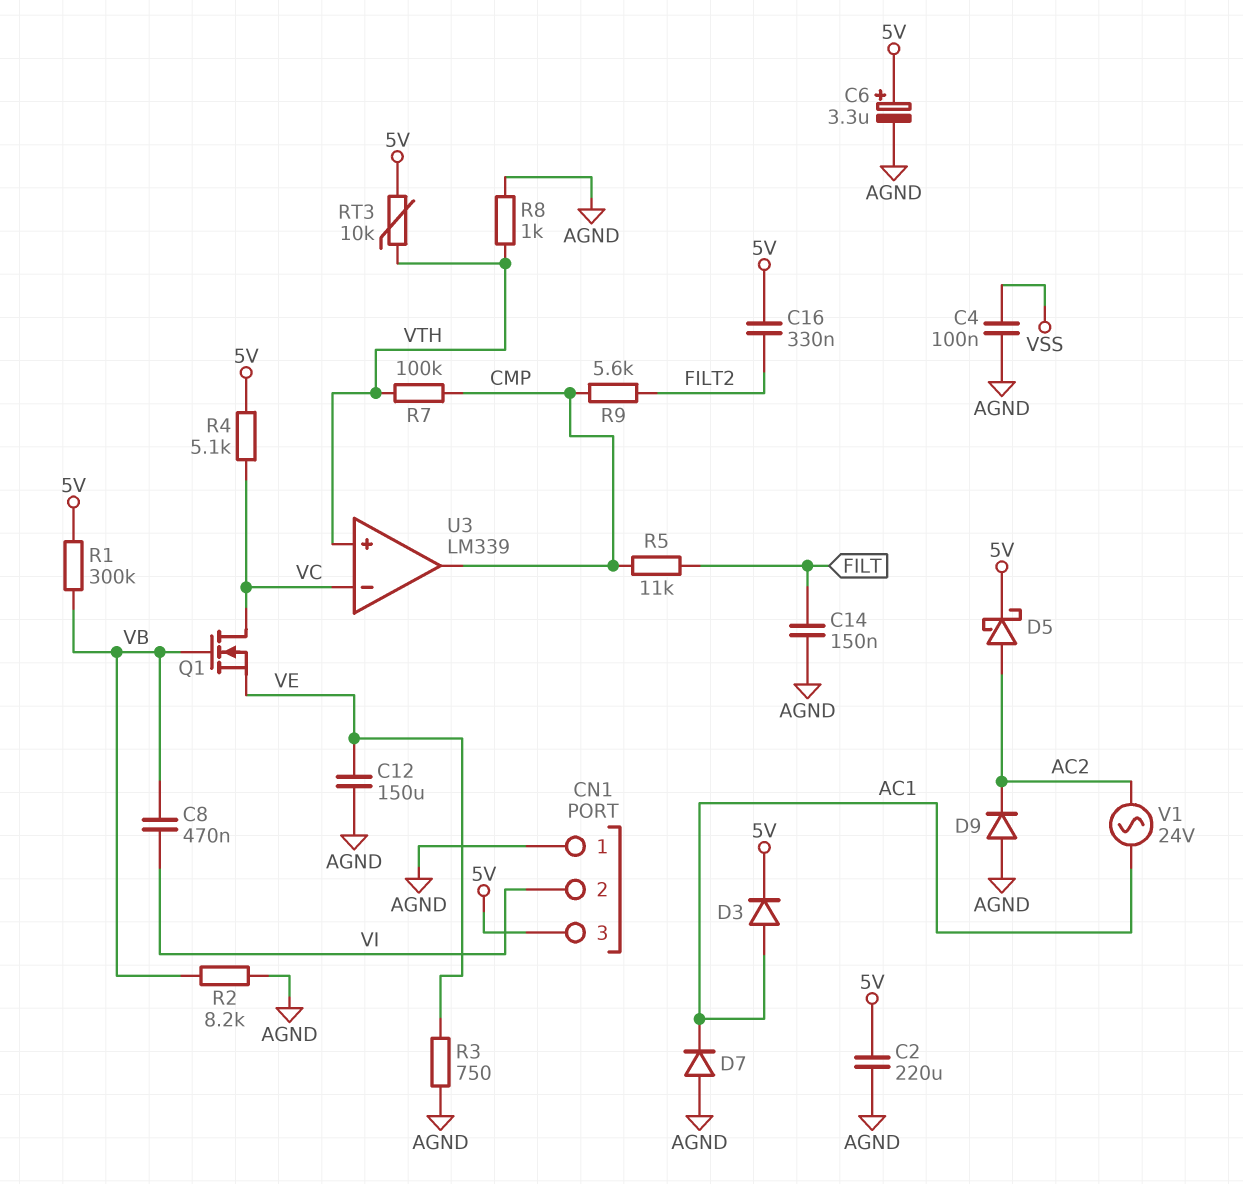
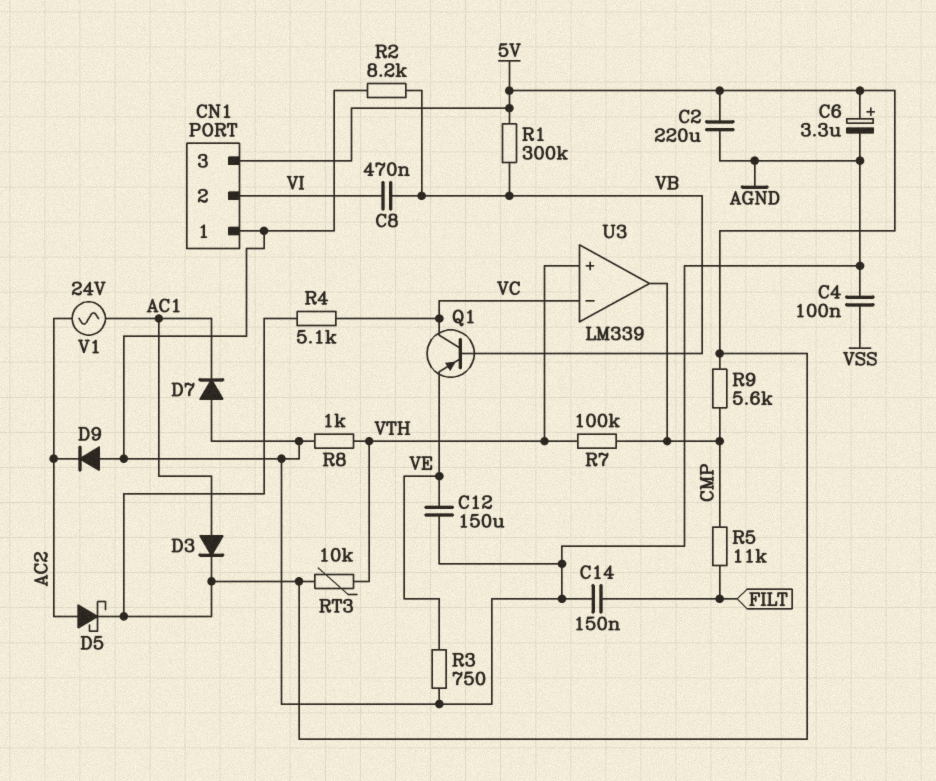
C16: 330nF (5V, FILT2) -> none
Q1: NMOS (G VB, D VC, S VE) -> PNP (B VB, C VC, E VE)
R9: 5.6k (CMP, FILT2) -> 5.6k (5V, CMP)

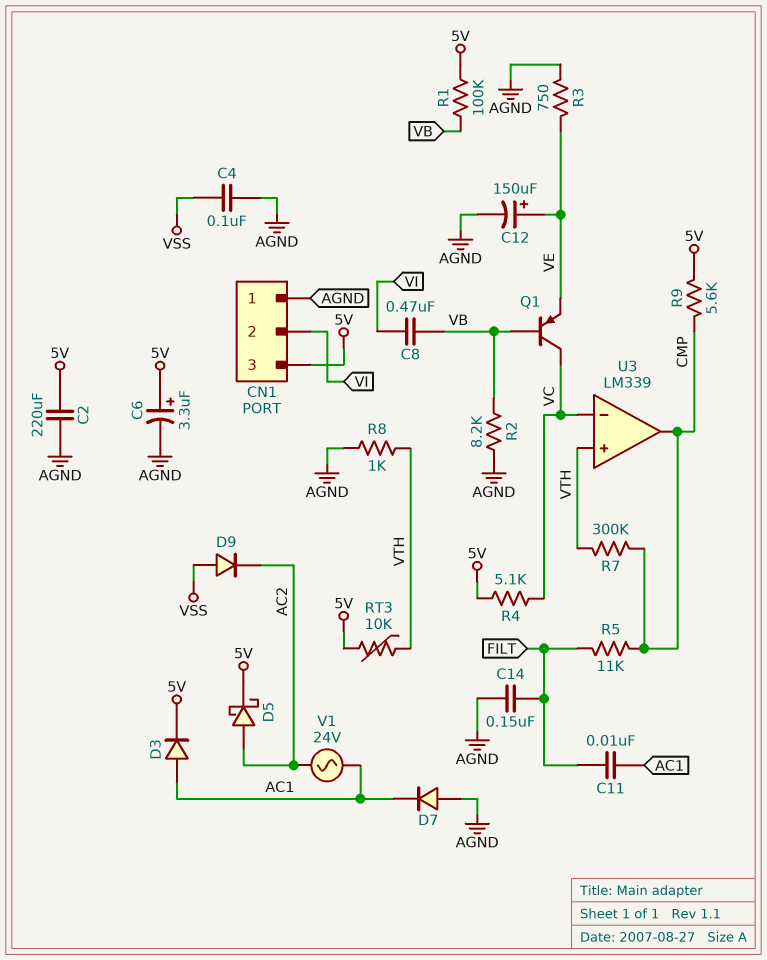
C11: none -> 10nF (AC1, FILT)
C12: 150uF (AGND, VE) -> 150uF (plus VE, minus AGND)
D9: diode (A AGND, K AC2) -> diode (A VSS, K AC2)
R1: 300k (5V, VB) -> 100k (5V, VB)
R7: 100k (CMP, VTH) -> 300k (CMP, VTH)

